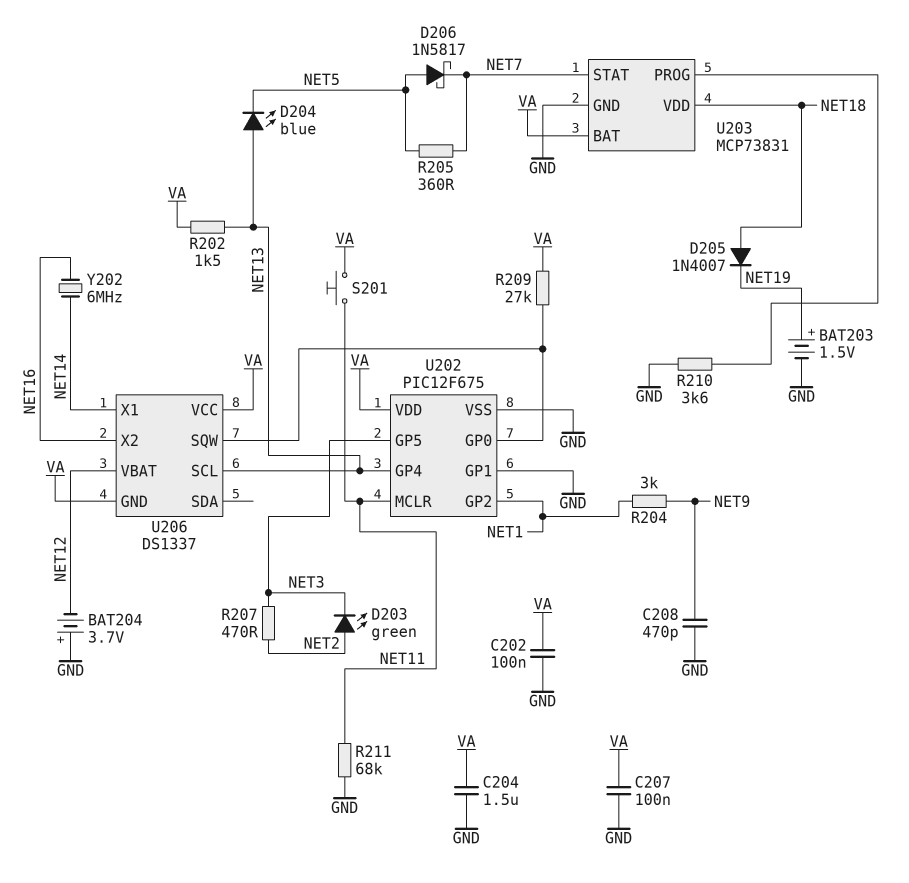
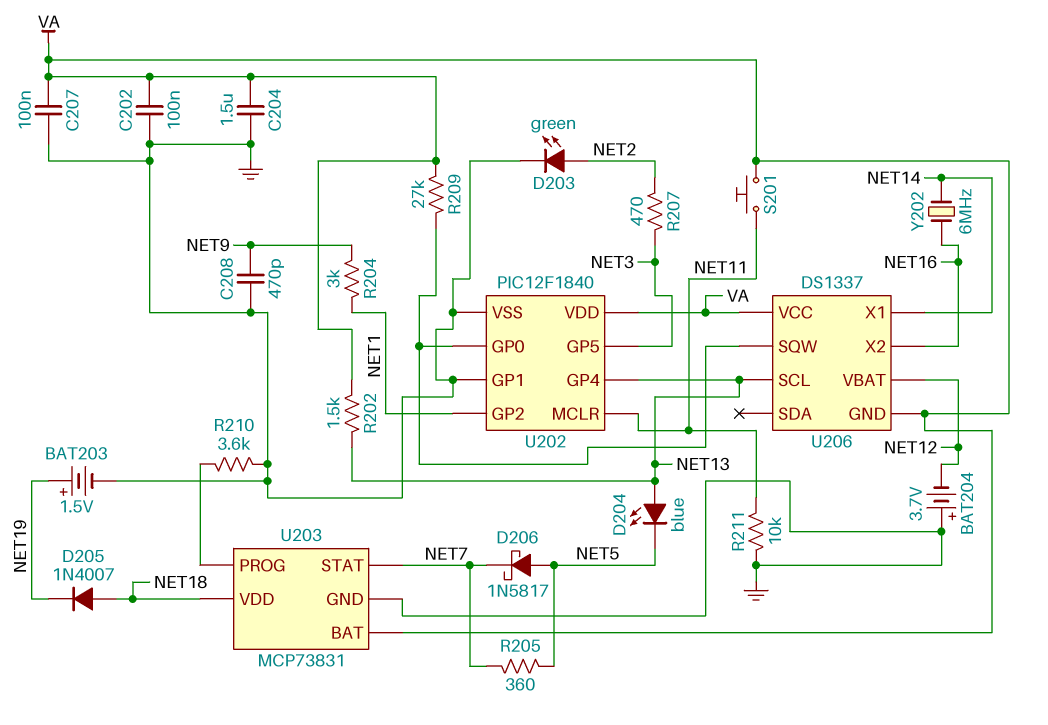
D203: LED green (A NET2, K NET3) -> LED green (A NET2, K GND)
R211: 68k (GND, NET11) -> 10k (GND, NET11)
U202: PIC12F675 -> PIC12F1840

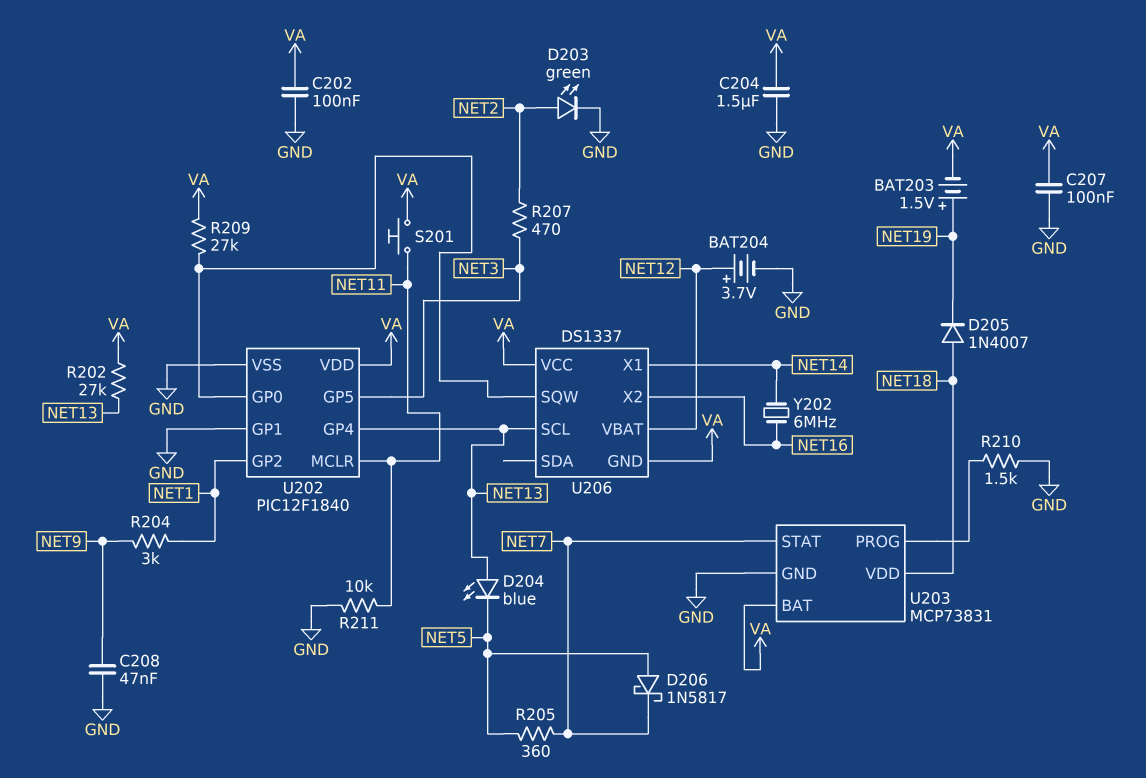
BAT203: 1.5V (plus NET19, minus GND) -> 1.5V (plus NET19, minus VA)
BAT204: 3.7V (plus GND, minus NET12) -> 3.7V (plus NET12, minus GND)
C208: 470pF (GND, NET9) -> 47nF (GND, NET9)
R202: 1.5k (NET13, VA) -> 27k (NET13, VA)
R210: 3.6k (GND, U203/PROG) -> 1.5k (GND, U203/PROG)

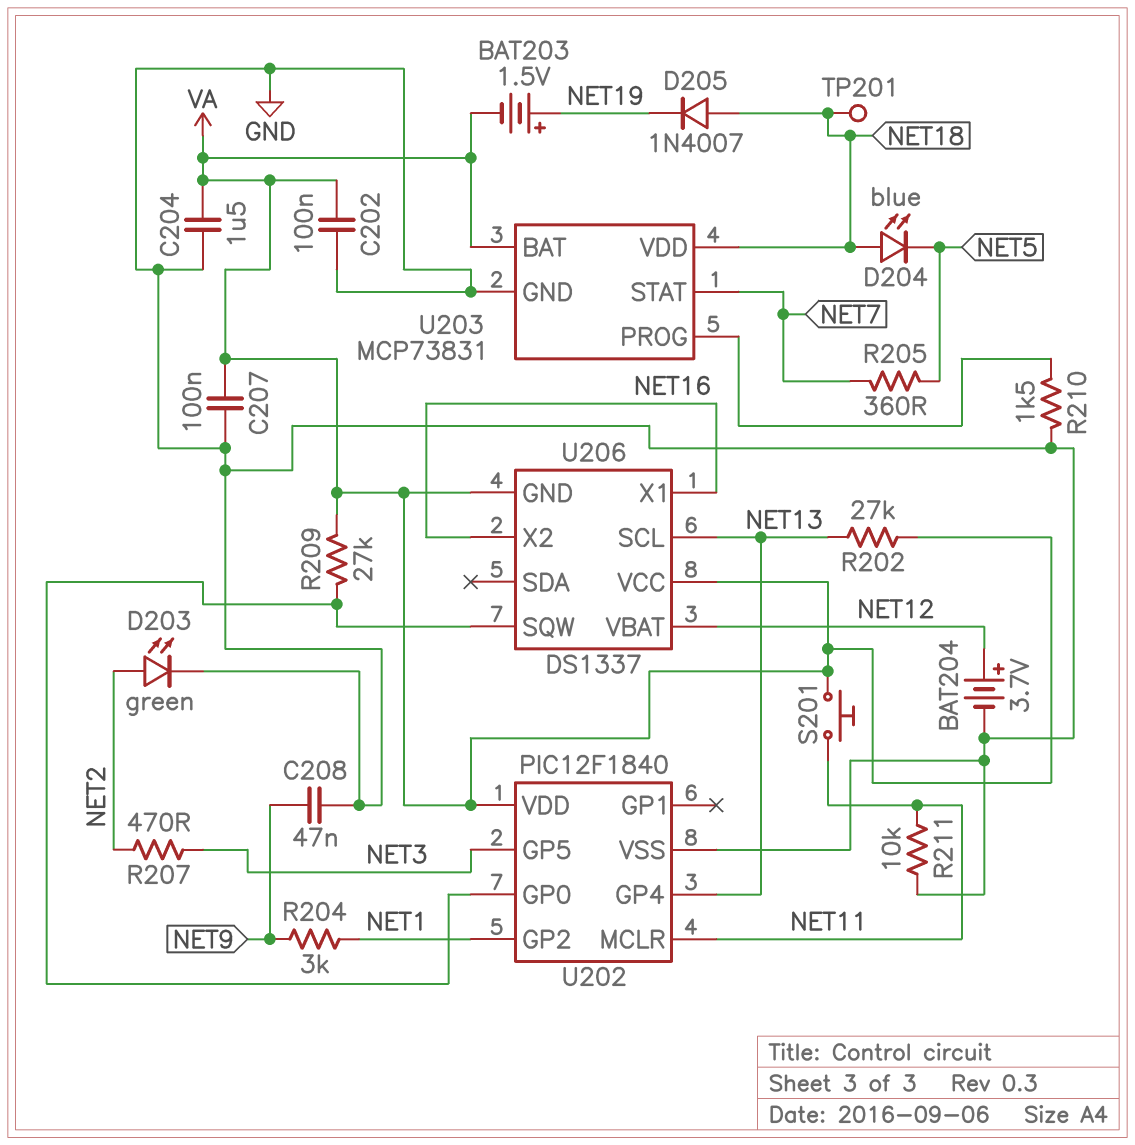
D204: LED blue (A NET13, K NET5) -> LED blue (A NET18, K NET5)
D206: schottky 1N5817 (A NET5, K NET7) -> none
TP201: none -> test point (NET18)
U202 pin GP1: GND -> none
U206 pin X1: NET14 -> NET16
Y202: 6MHz (NET14, NET16) -> none

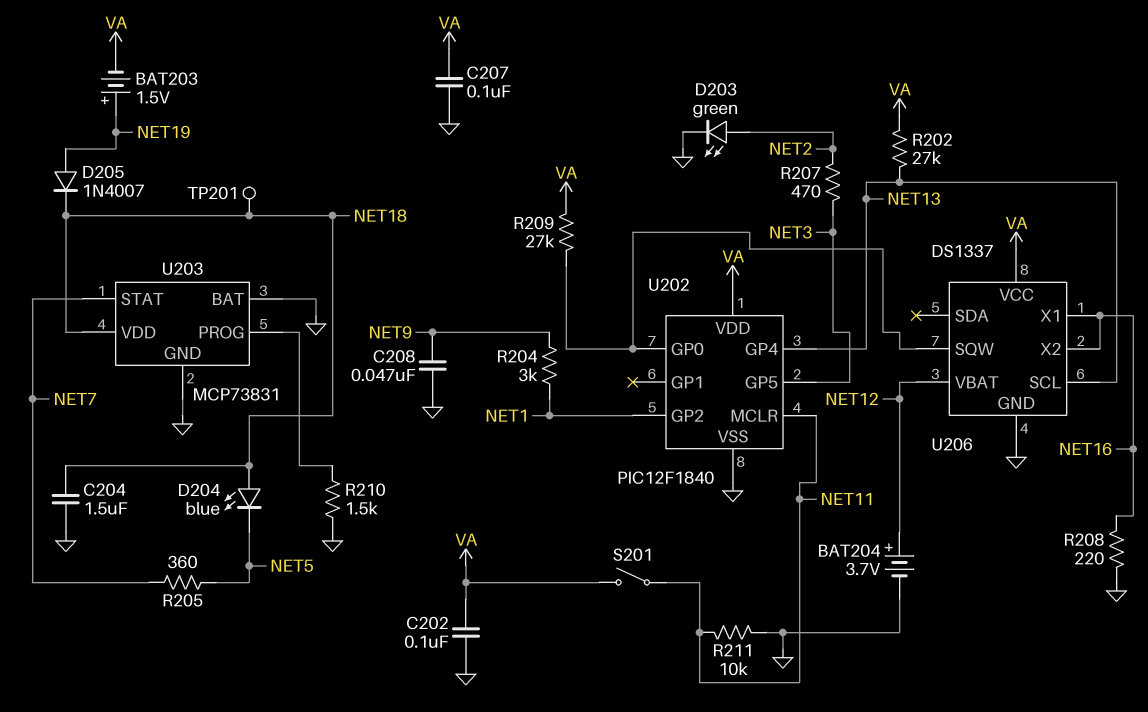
C204: 1.5uF (GND, VA) -> 1.5uF (GND, NET18)
D205: diode 1N4007 (A NET18, K NET19) -> diode 1N4007 (A NET19, K NET18)
R208: none -> 220 (GND, NET16)
S201: button (NET11, VA) -> switch (NET11, VA)
U203 pin BAT: VA -> GND
U206 pin GND: VA -> GND

